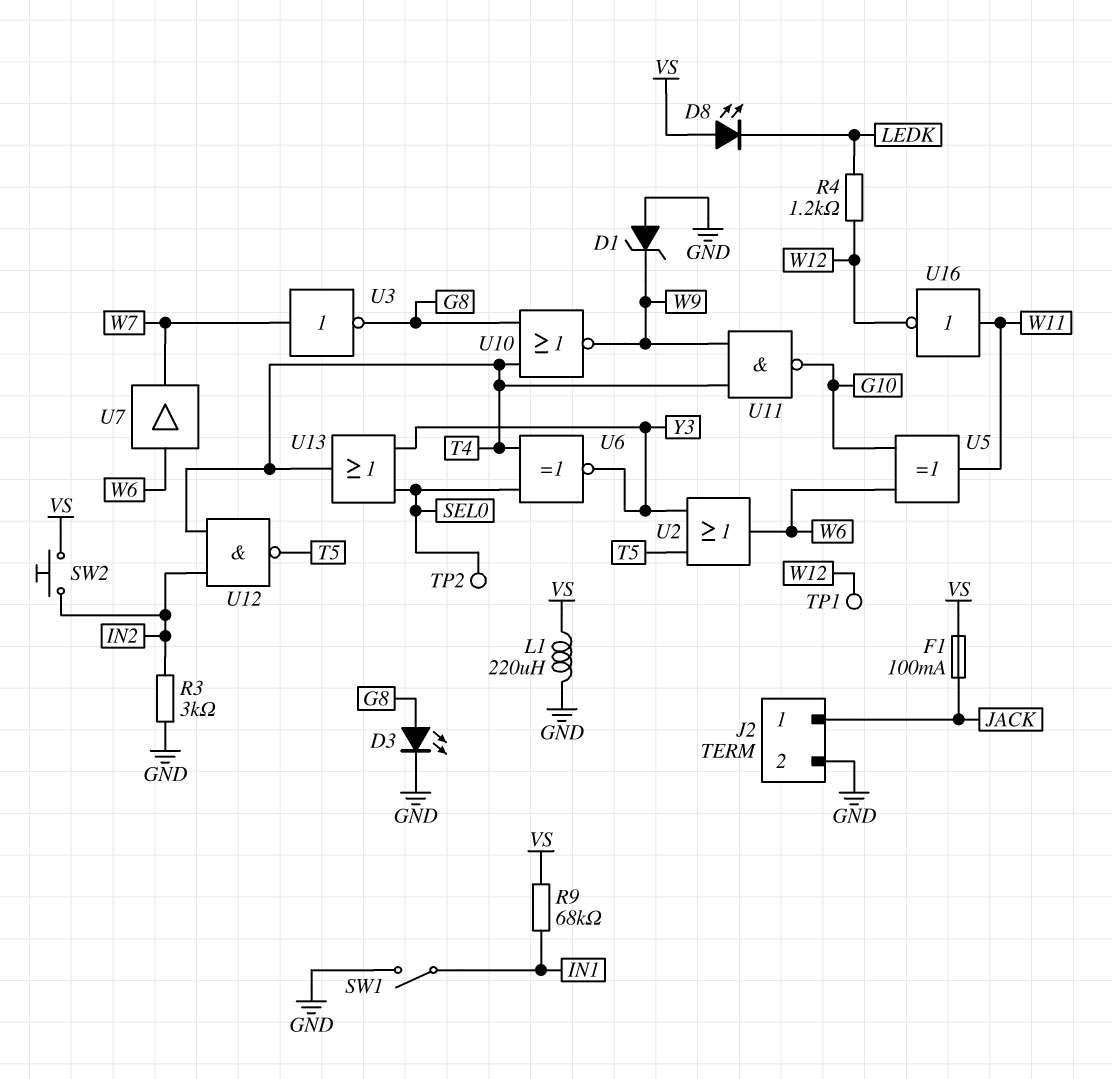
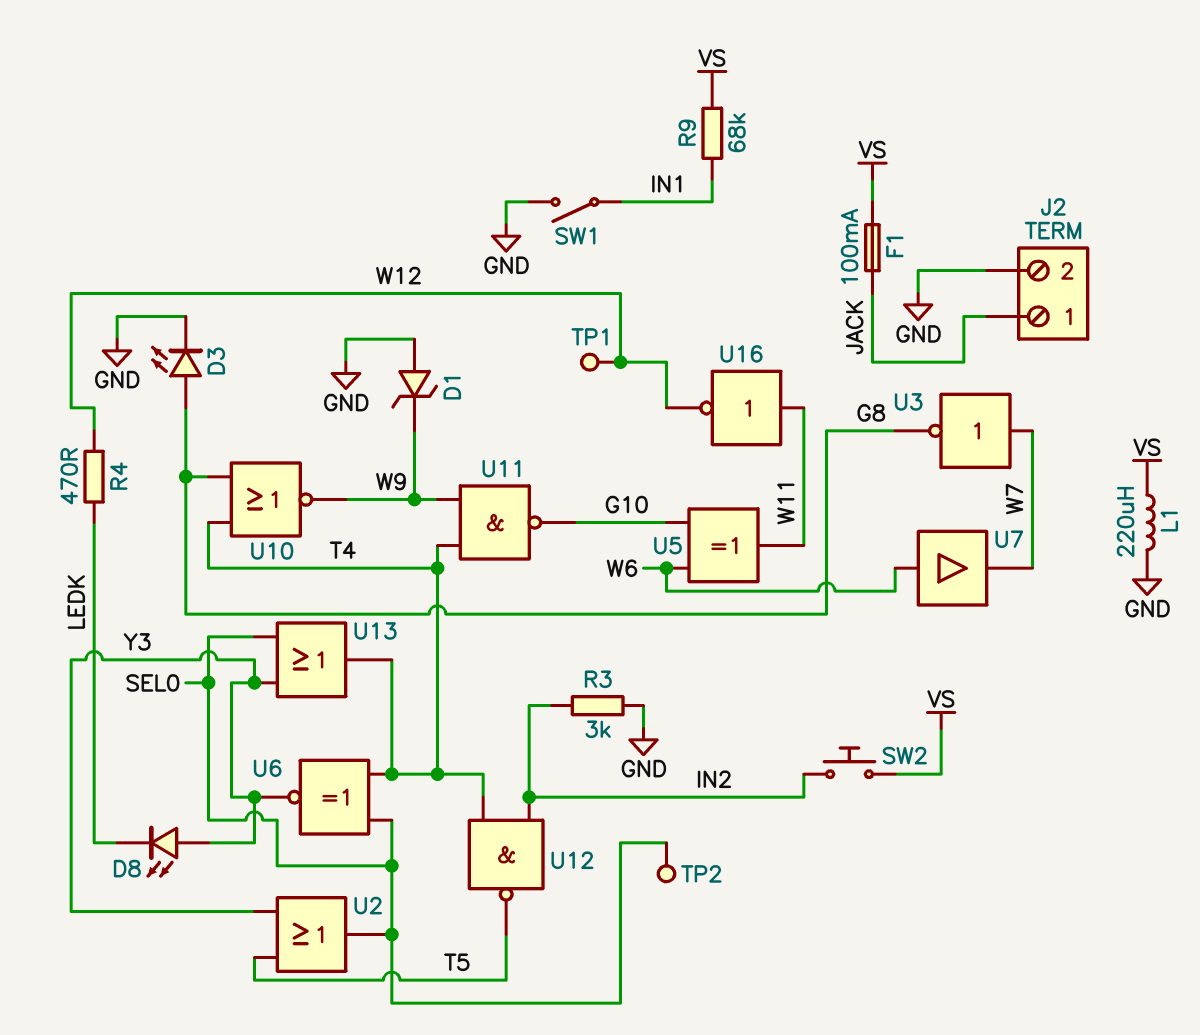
D8: LED (A VS, K LEDK) -> LED (A Y3, K LEDK)
R4: 1.2k (LEDK, W12) -> 470 (LEDK, W12)
U2: OR (in T5, in Y3, out W6) -> OR (in T5, in Y3, out SEL0)

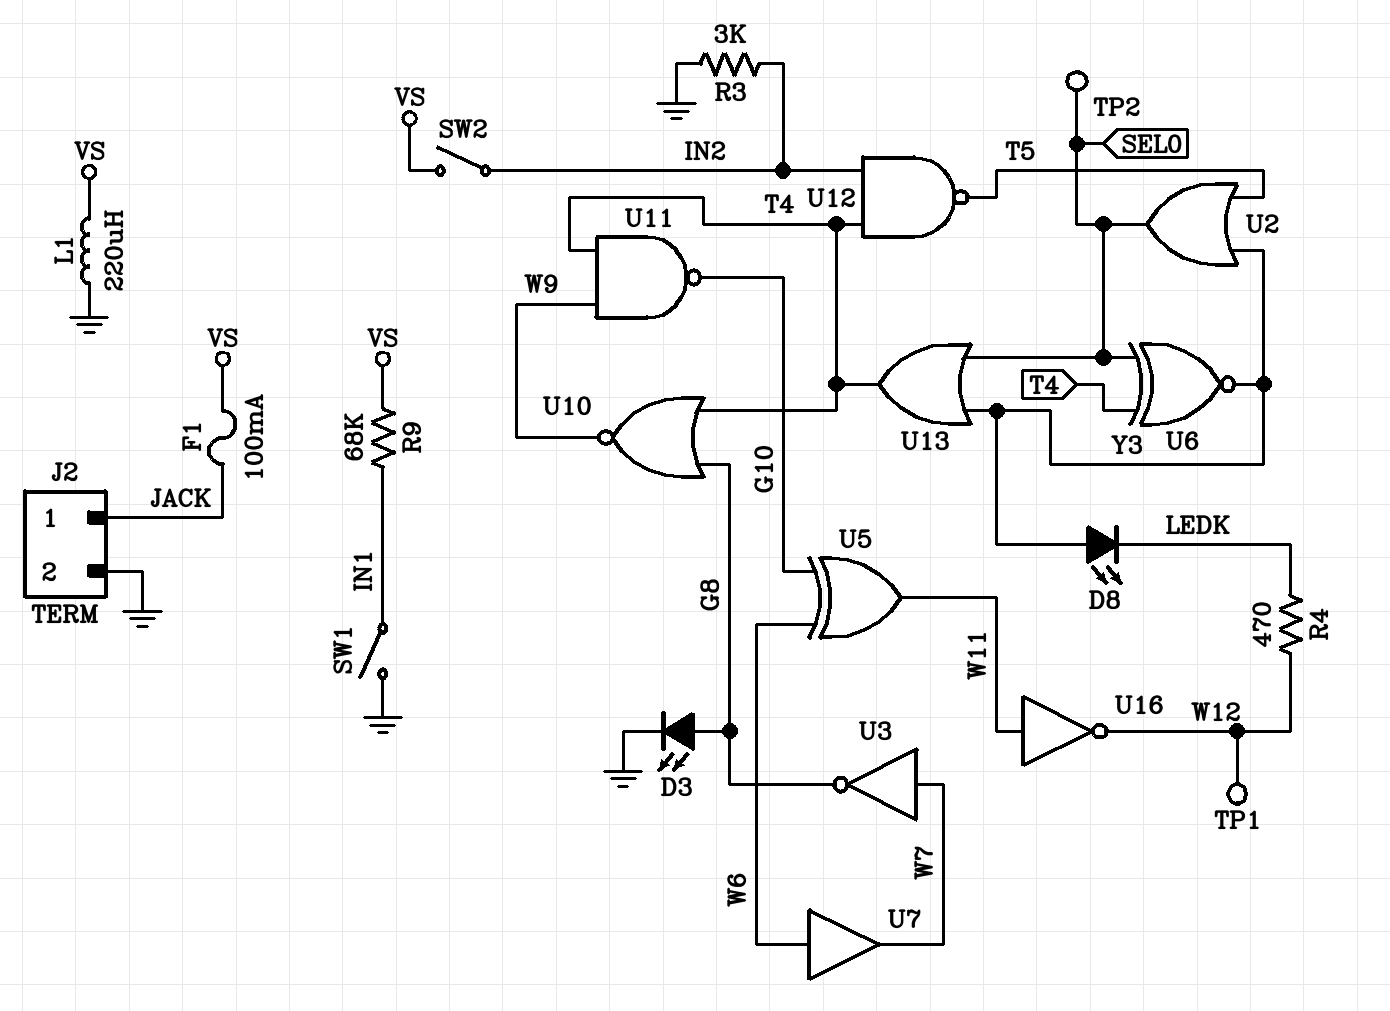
D1: zener (A GND, K W9) -> none
SW2: button (IN2, VS) -> switch (IN2, VS)

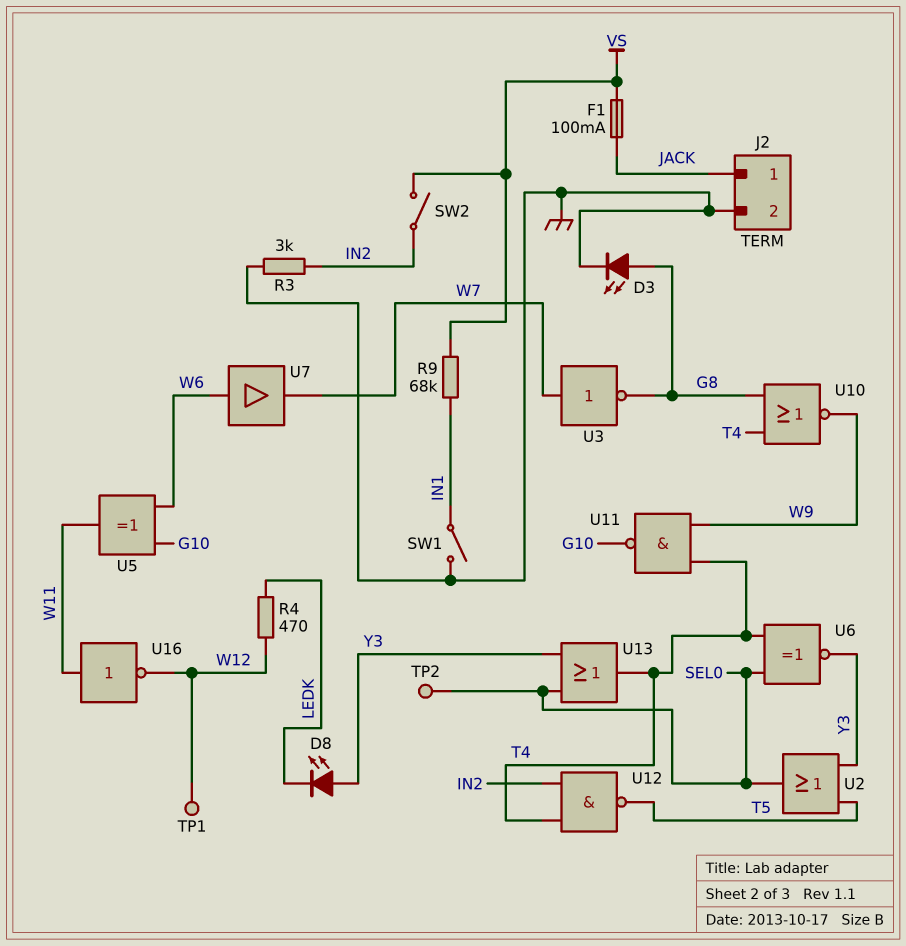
L1: 220uH (GND, VS) -> none

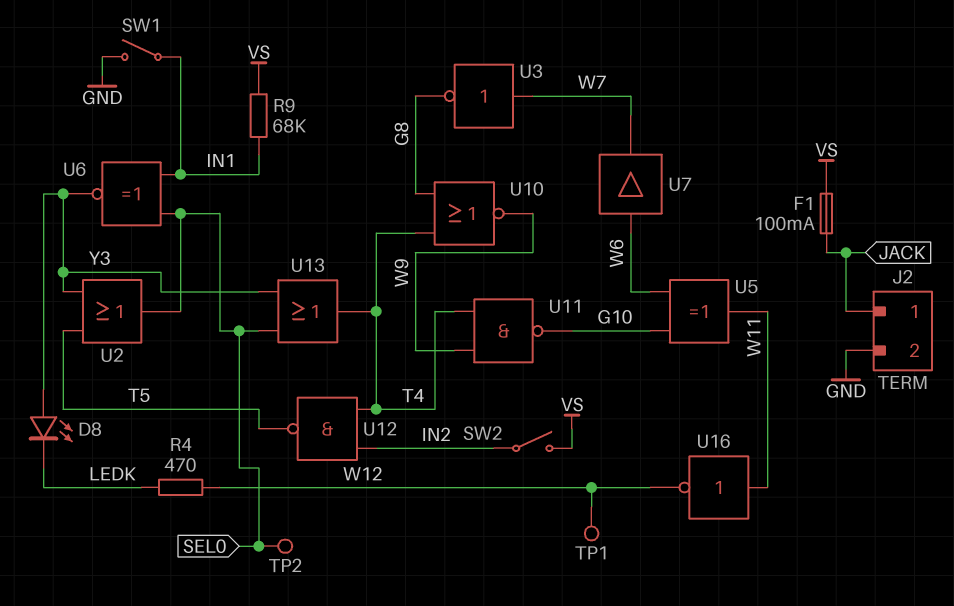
D3: LED (A G8, K GND) -> none
R3: 3k (GND, IN2) -> none
U6: XNOR (in SEL0, in T4, out Y3) -> XNOR (in IN1, in SEL0, out Y3)

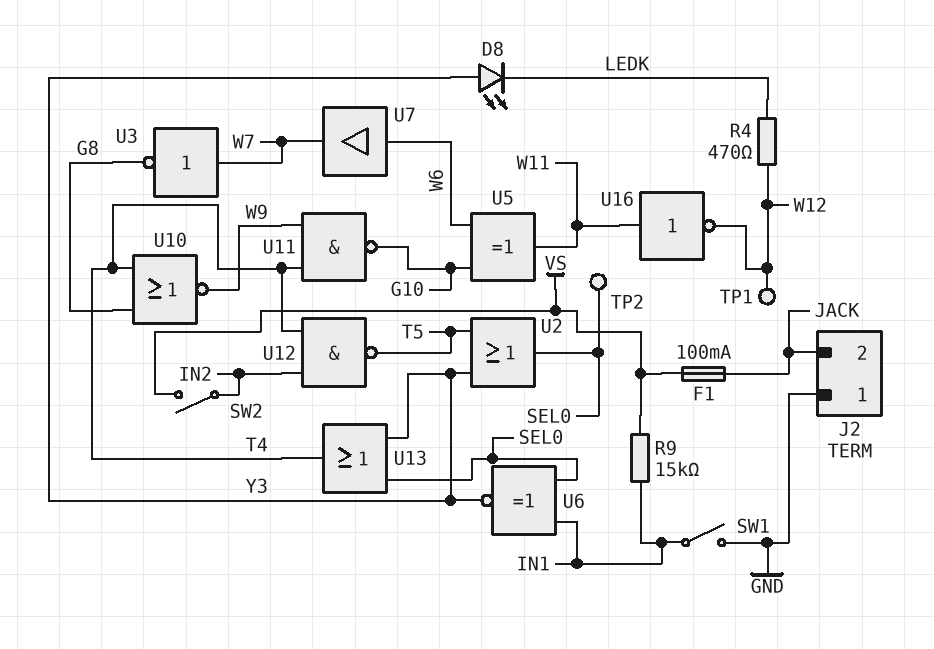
J2 pin 1: JACK -> GND
J2 pin 2: GND -> JACK
R9: 68k (IN1, VS) -> 15k (IN1, VS)

